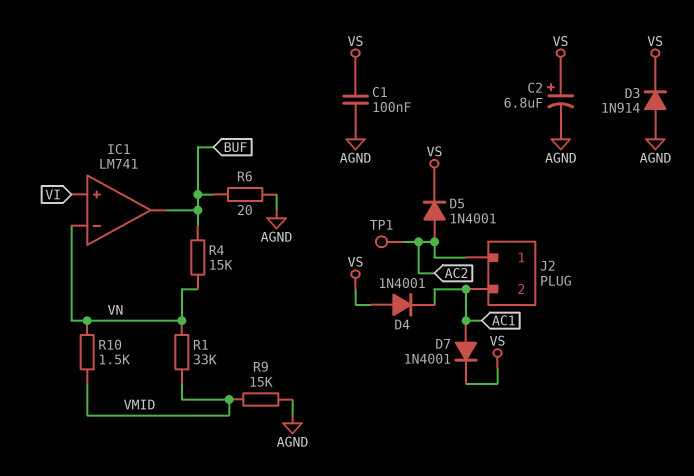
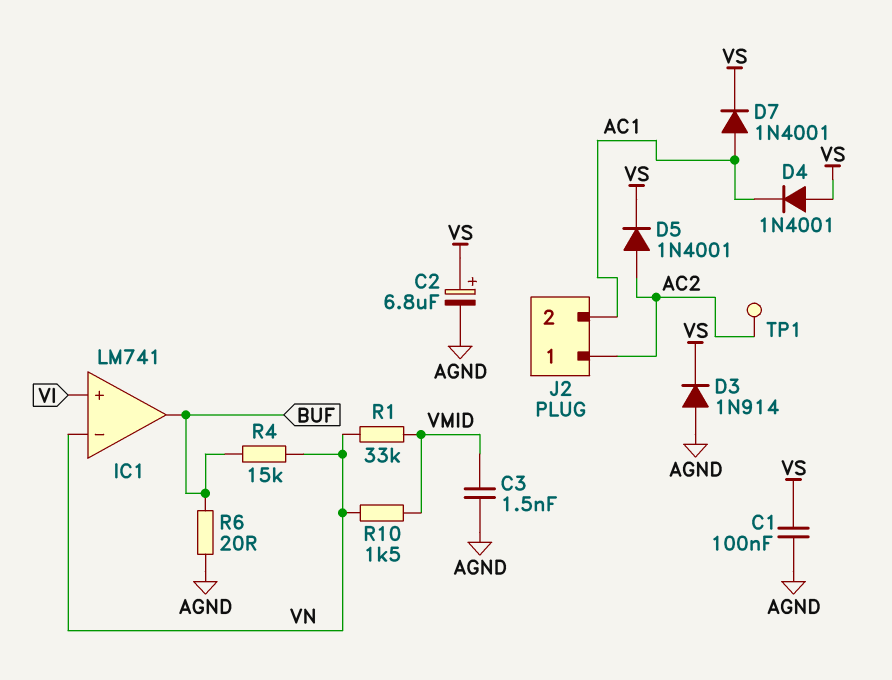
C3: none -> 1.5nF (AGND, VMID)
R9: 15k (AGND, VMID) -> none

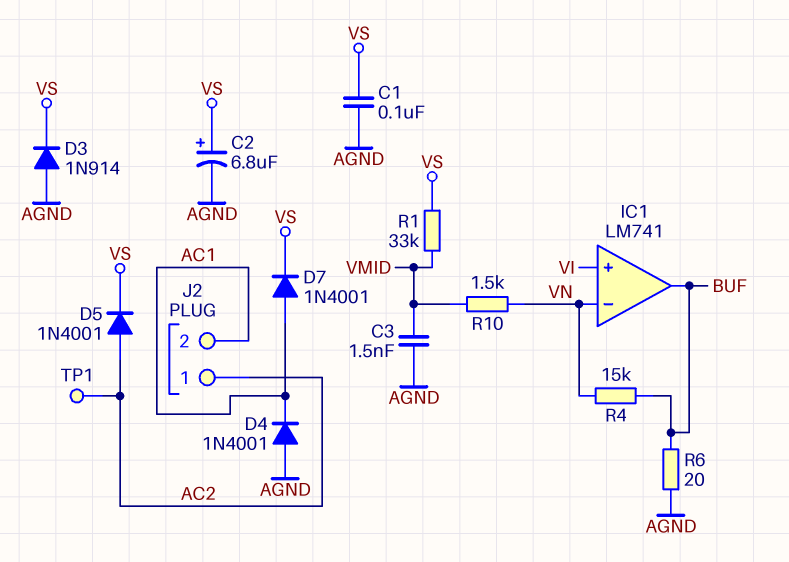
D4: diode 1N4001 (A VS, K AC1) -> diode 1N4001 (A AGND, K AC1)
R1: 33k (VMID, VN) -> 33k (VMID, VS)

